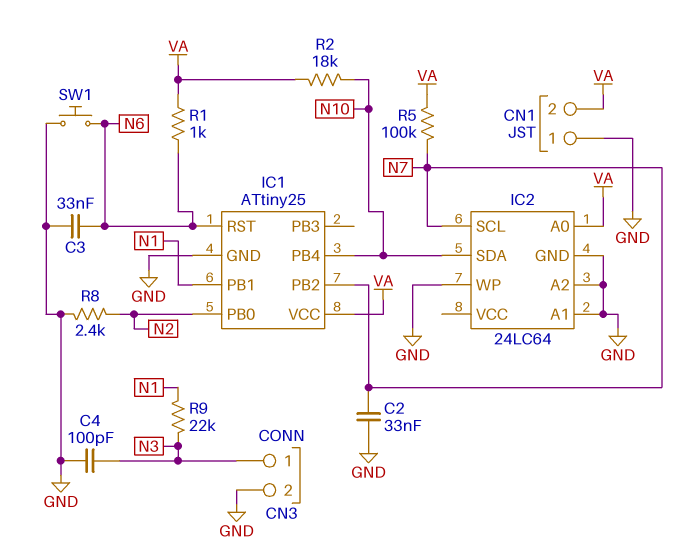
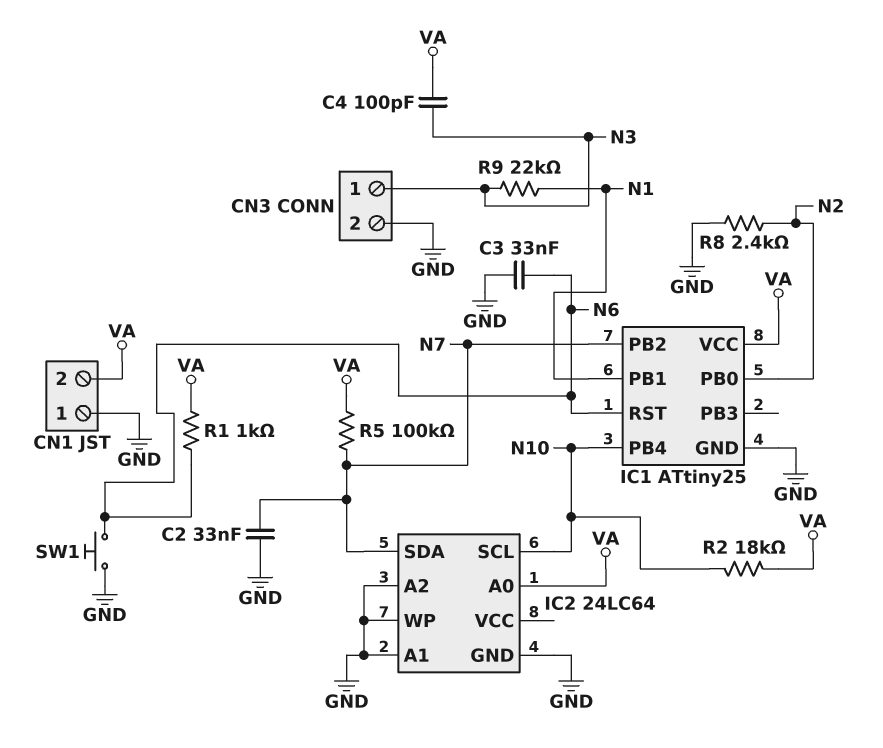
C4: 100pF (GND, N3) -> 100pF (N3, VA)
IC2 pin SCL: N7 -> N10
IC2 pin SDA: N10 -> N7

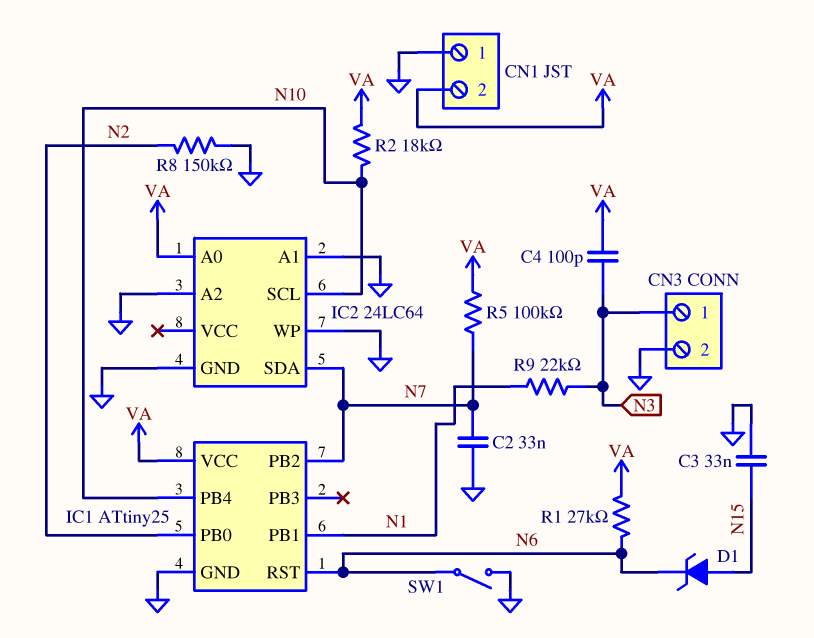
C3: 33nF (GND, N6) -> 33nF (GND, N15)
D1: none -> zener (A N15, K N6)
R1: 1k (N6, VA) -> 27k (N6, VA)
R8: 2.4k (GND, N2) -> 150k (GND, N2)
SW1: button (GND, N6) -> switch (GND, N6)

